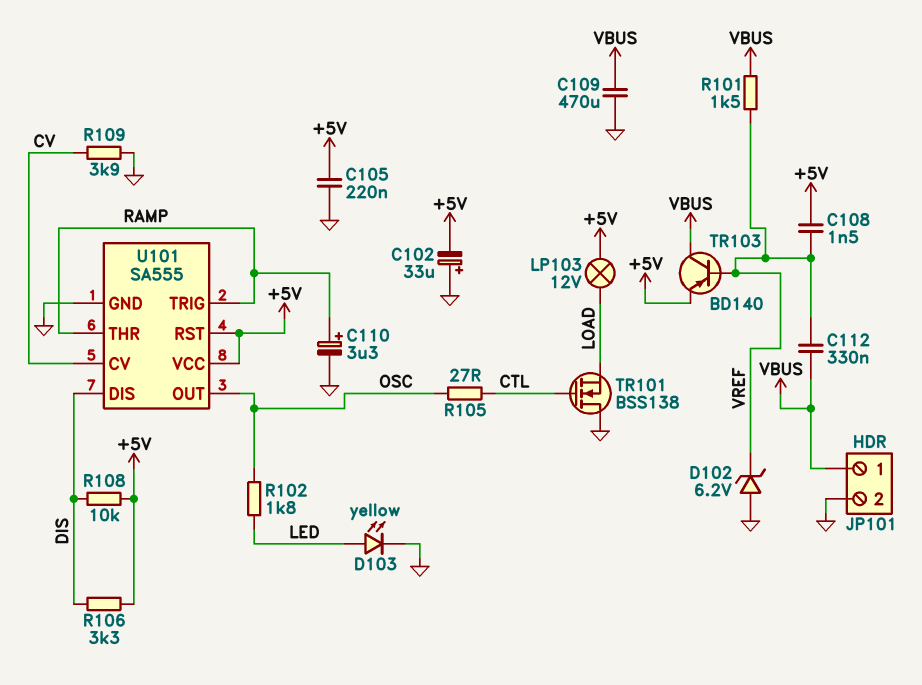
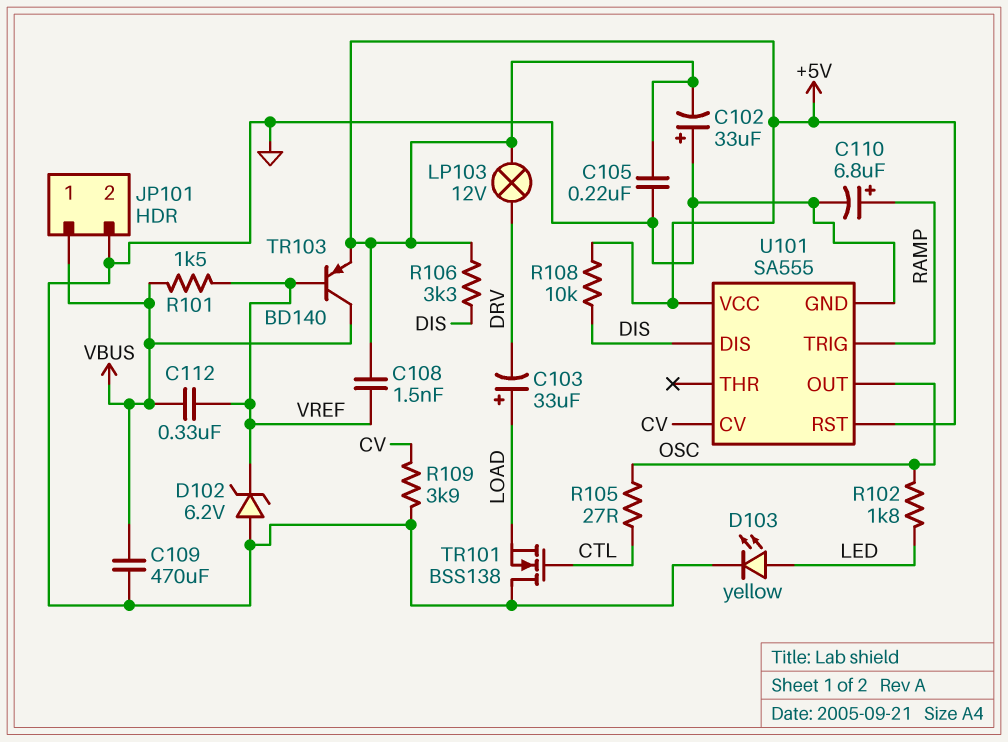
C103: none -> 33uF (plus LOAD, minus DRV)
C110: 3.3uF (plus RAMP, minus GND) -> 6.8uF (plus RAMP, minus GND)
LP103: lamp 12V (+5V, LOAD) -> lamp 12V (+5V, DRV)
U101 pin THR: RAMP -> none

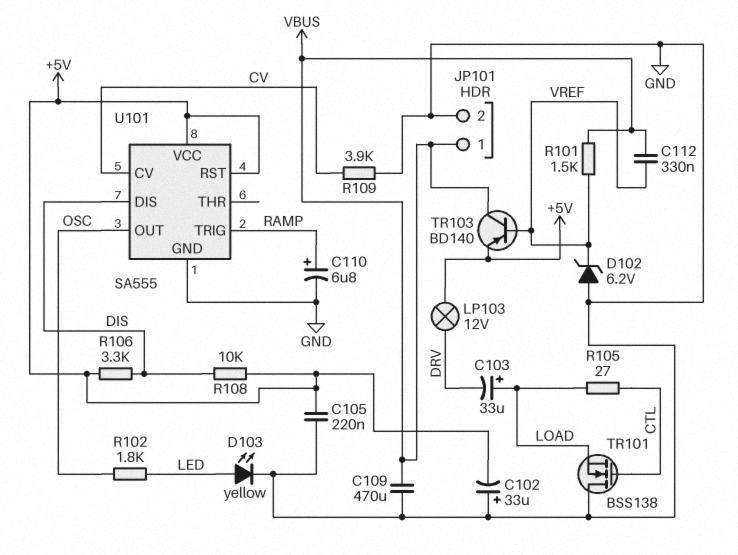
C108: 1.5nF (+5V, VREF) -> none
R105: 27 (CTL, OSC) -> 27 (CTL, LOAD)

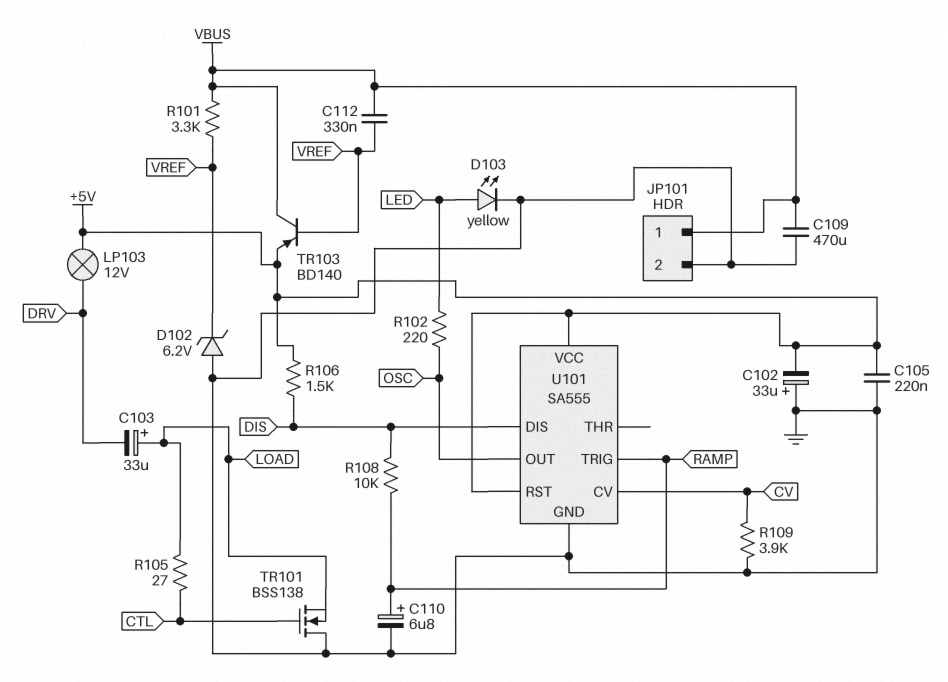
R101: 1.5k (VBUS, VREF) -> 3.3k (VBUS, VREF)
R102: 1.8k (LED, OSC) -> 220 (LED, OSC)
R106: 3.3k (+5V, DIS) -> 1.5k (+5V, DIS)
R108: 10k (+5V, DIS) -> 10k (DIS, RAMP)

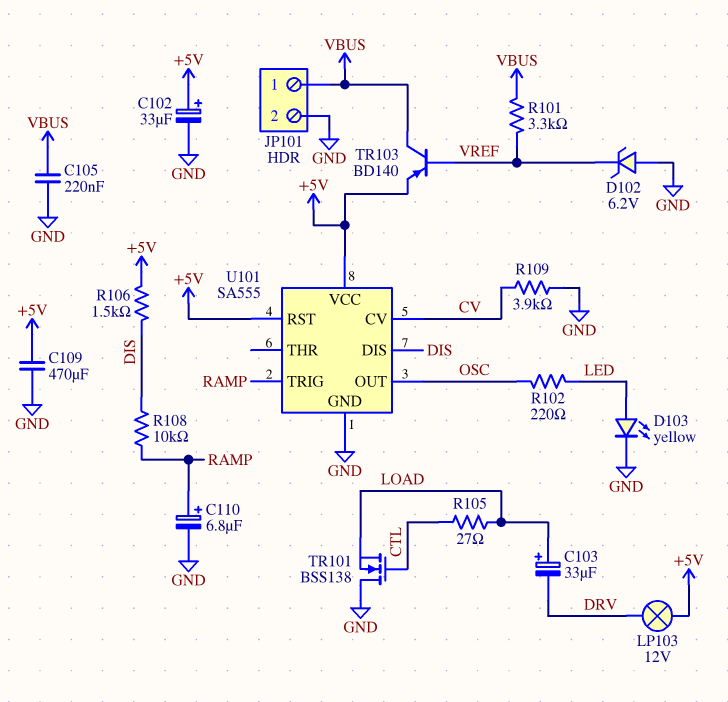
C102: 33uF (plus GND, minus +5V) -> 33uF (plus +5V, minus GND)
C105: 220nF (+5V, GND) -> 220nF (GND, VBUS)
C109: 470uF (GND, VBUS) -> 470uF (+5V, GND)
C112: 330nF (VBUS, VREF) -> none

